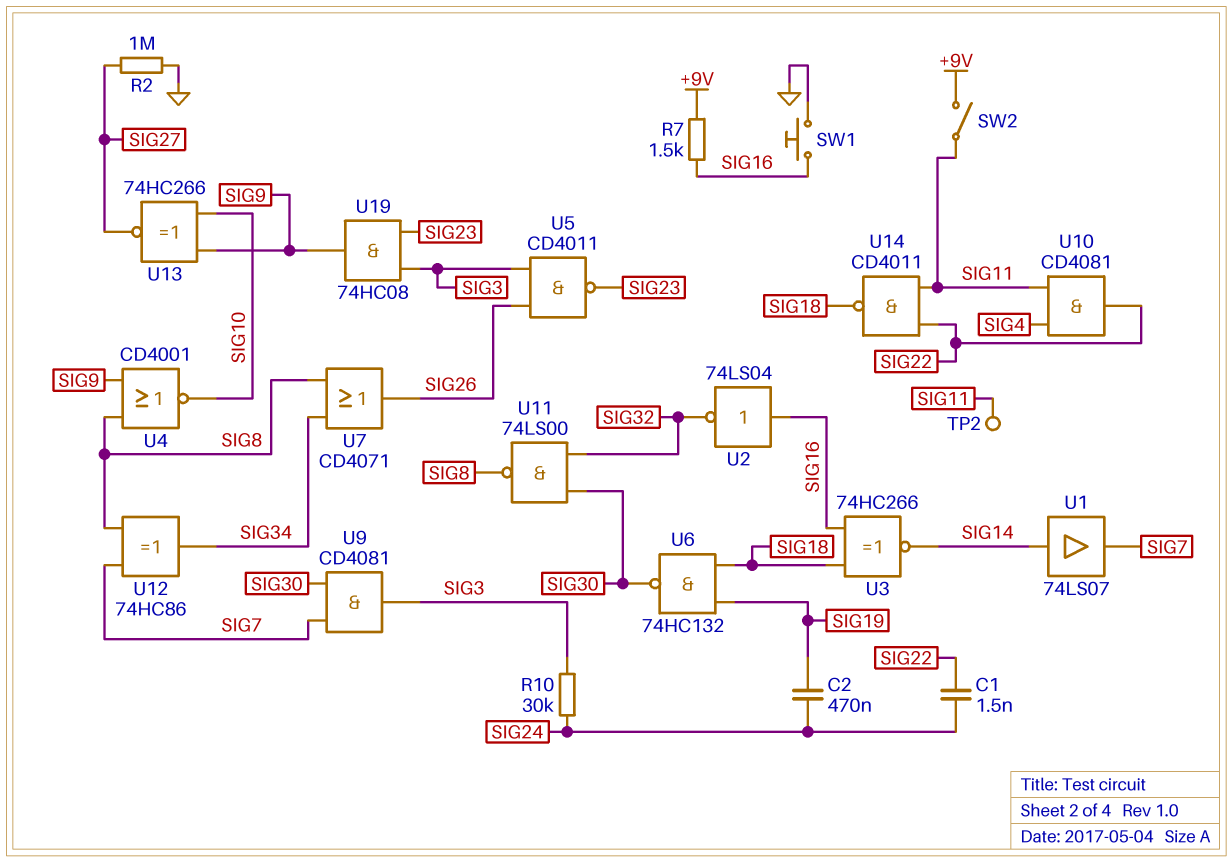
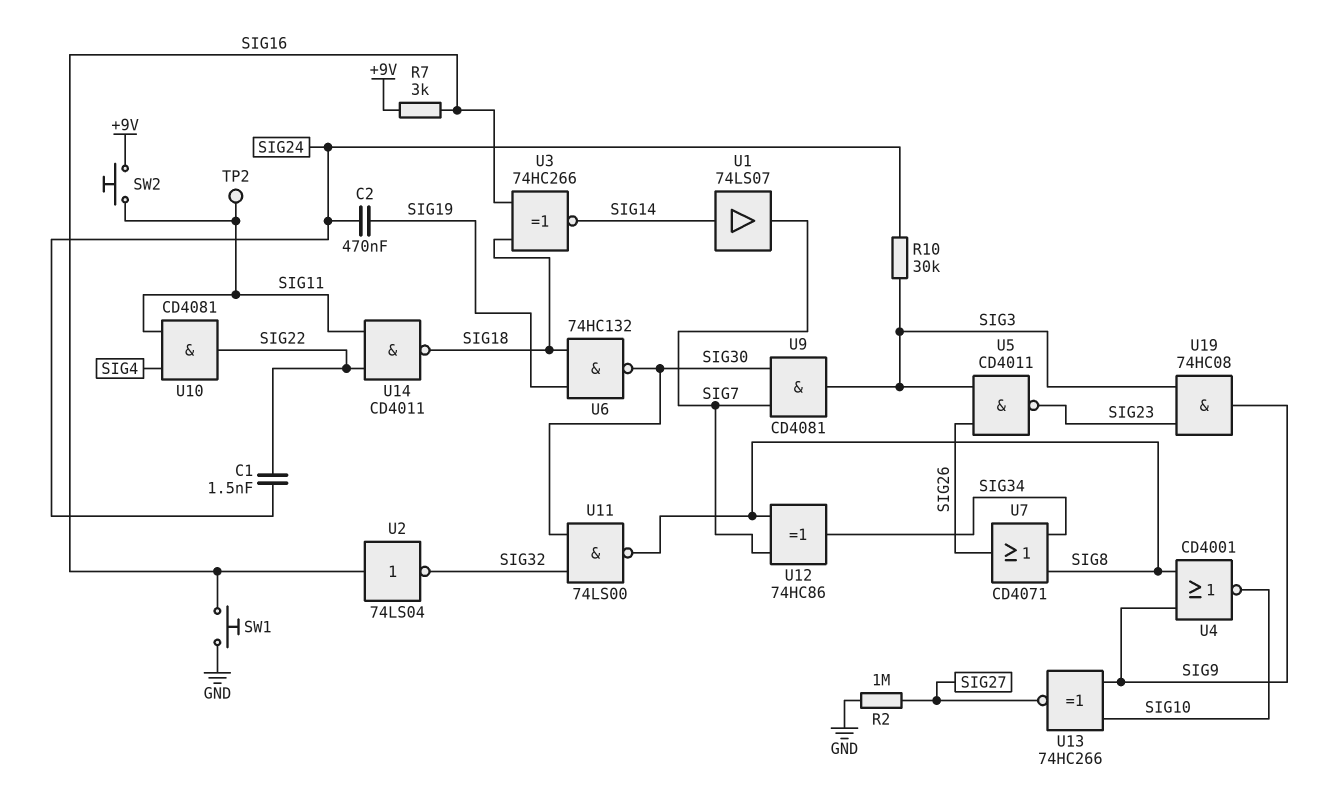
R7: 1.5k (+9V, SIG16) -> 3k (+9V, SIG16)
SW2: switch (+9V, SIG11) -> button (+9V, SIG11)

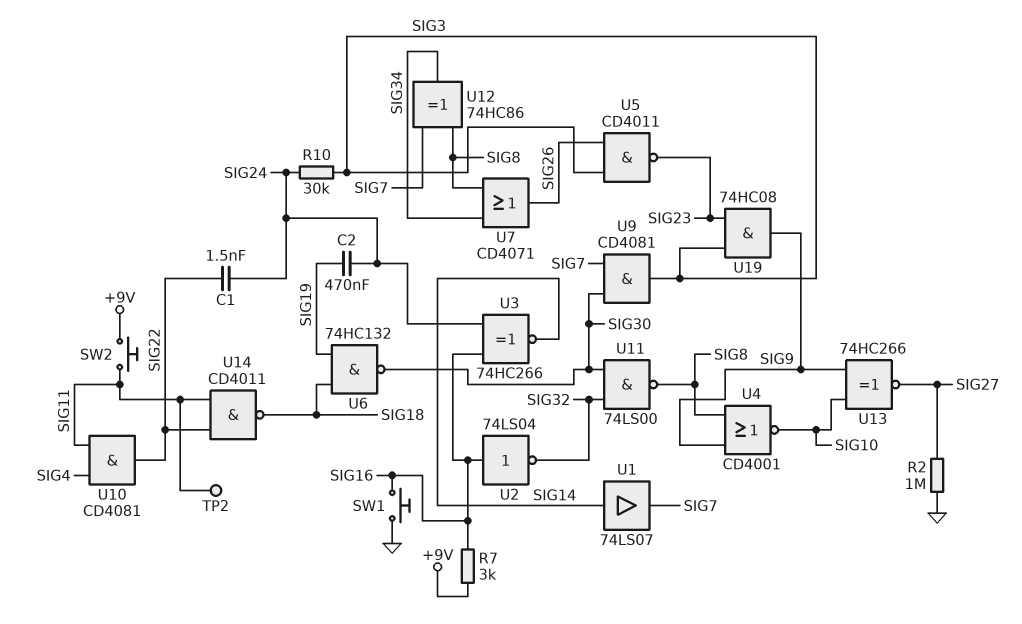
U3: XNOR 74HC266 (in SIG16, in SIG18, out SIG14) -> XNOR 74HC266 (in SIG16, in SIG24, out SIG14)

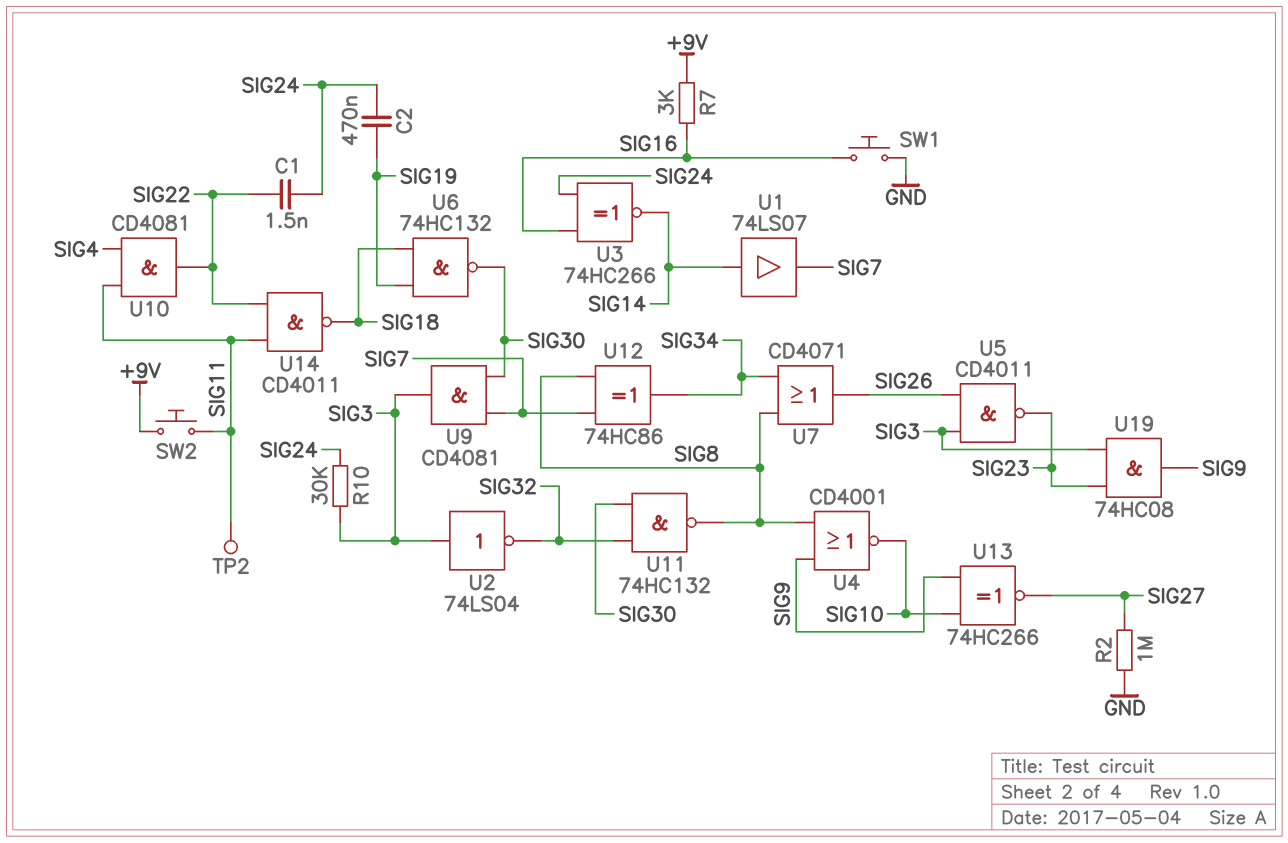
U2: NOT 74LS04 (in SIG16, out SIG32) -> NOT 74LS04 (in SIG3, out SIG32)
U11: NAND 74LS00 (in SIG30, in SIG32, out SIG8) -> NAND 74HC132 (in SIG30, in SIG32, out SIG8)

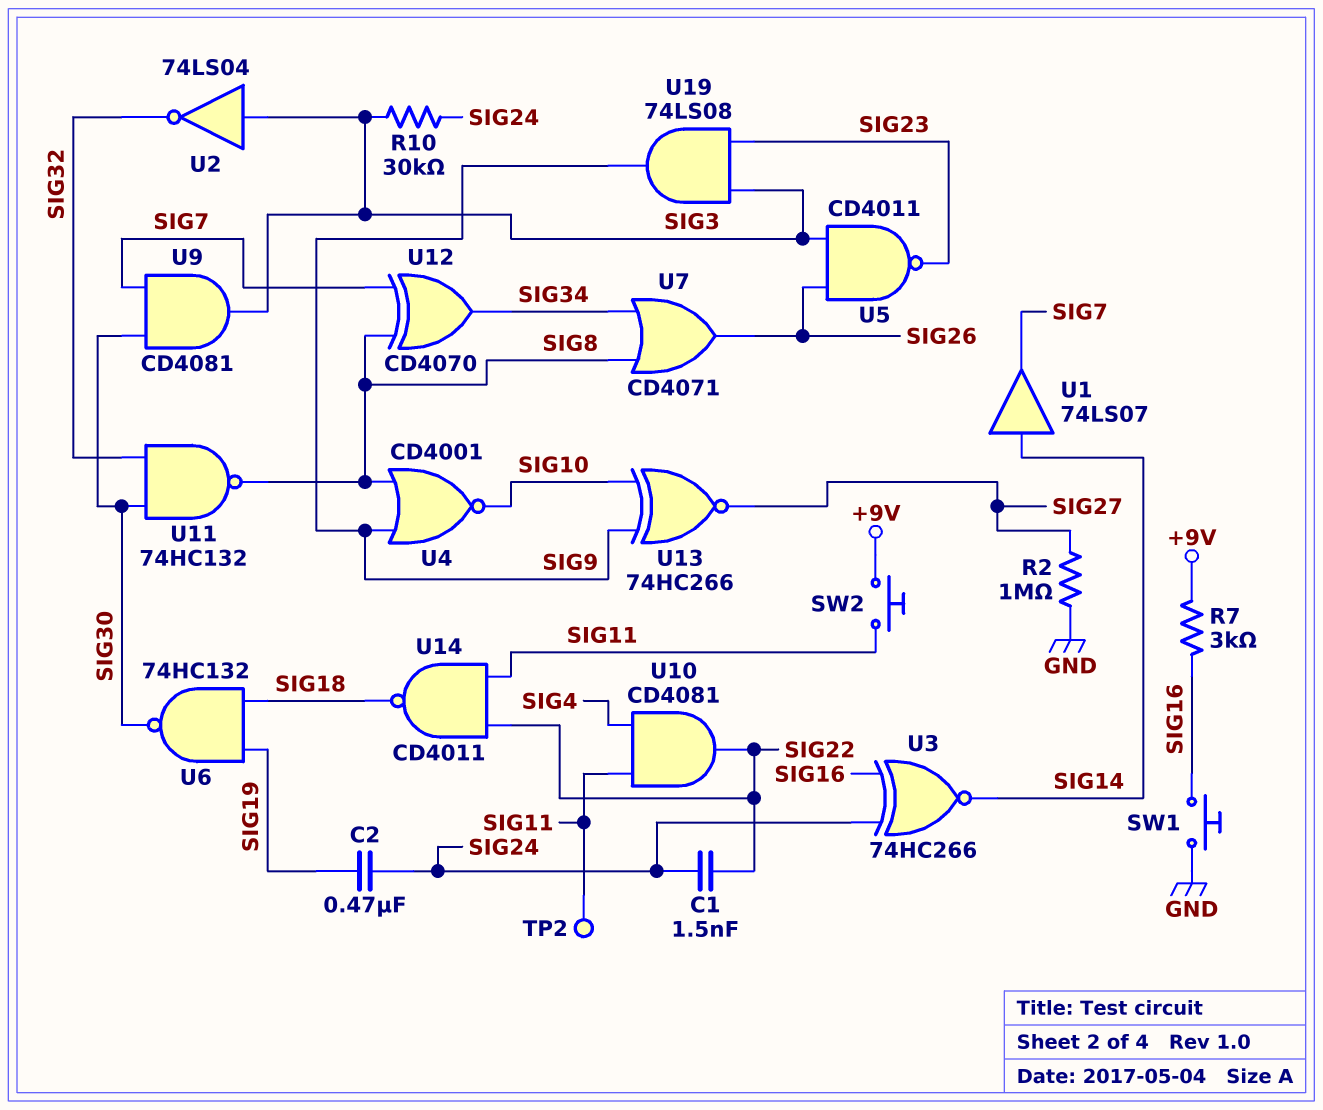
U12: XOR 74HC86 (in SIG7, in SIG8, out SIG34) -> XOR CD4070 (in SIG7, in SIG8, out SIG34)
U19: AND 74HC08 (in SIG3, in SIG23, out SIG9) -> AND 74LS08 (in SIG3, in SIG23, out SIG9)

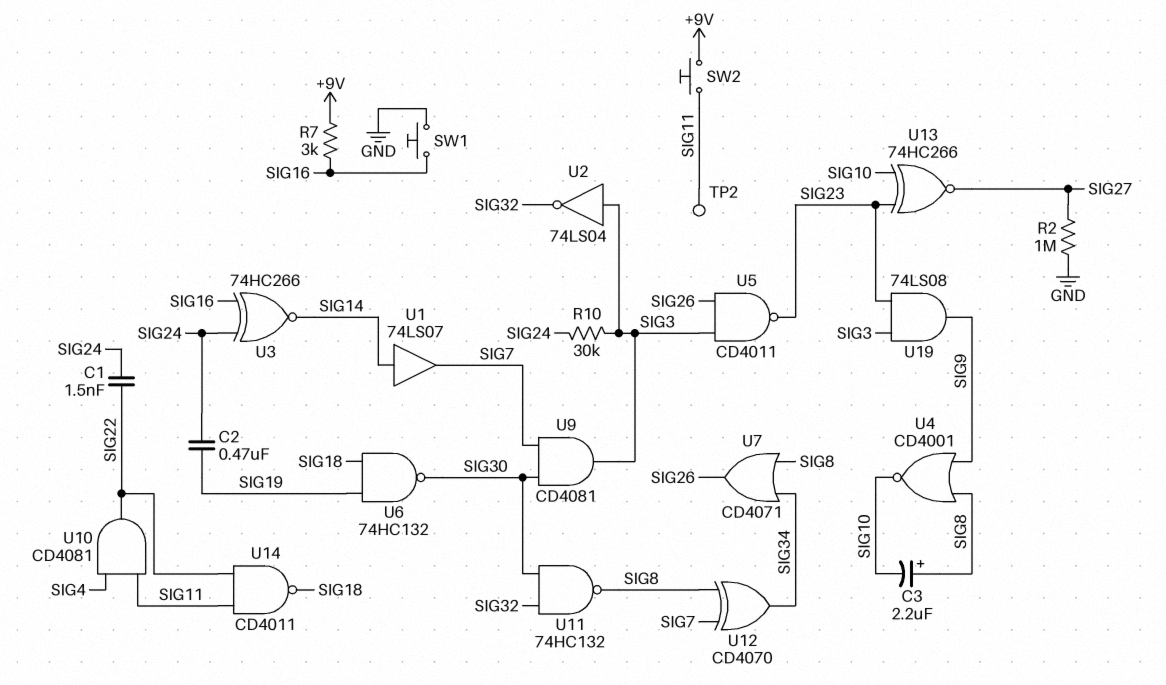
C3: none -> 2.2uF (plus SIG8, minus SIG10)
U13: XNOR 74HC266 (in SIG9, in SIG10, out SIG27) -> XNOR 74HC266 (in SIG10, in SIG23, out SIG27)

